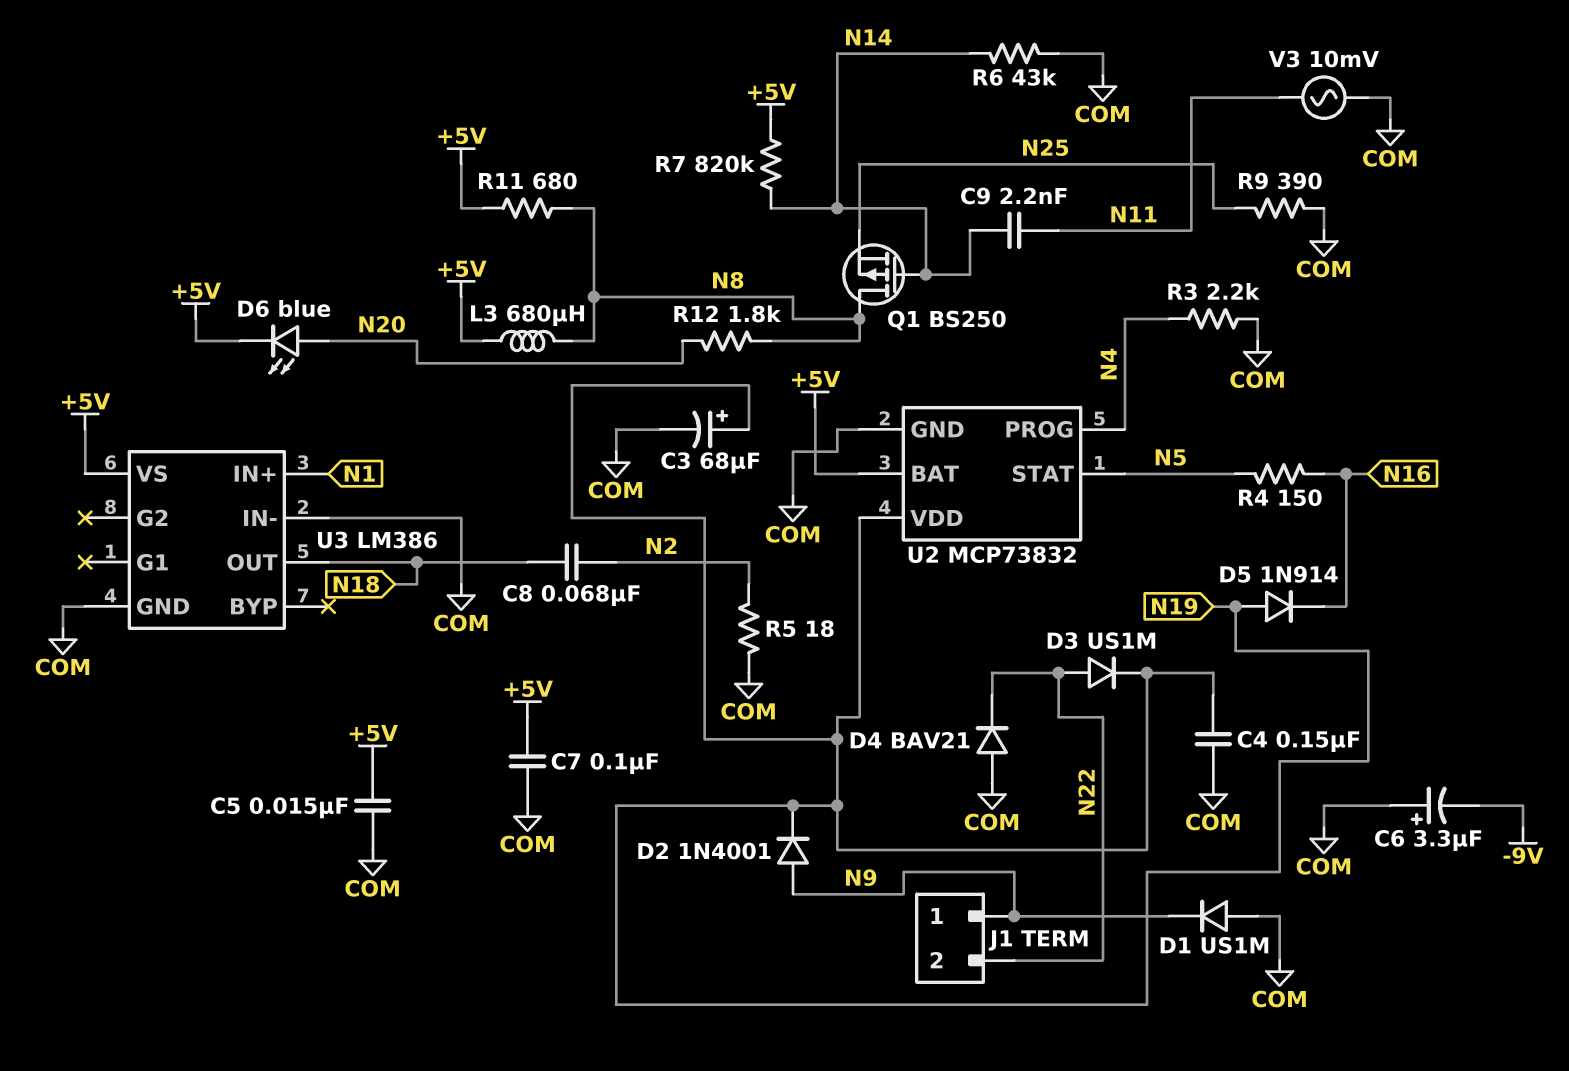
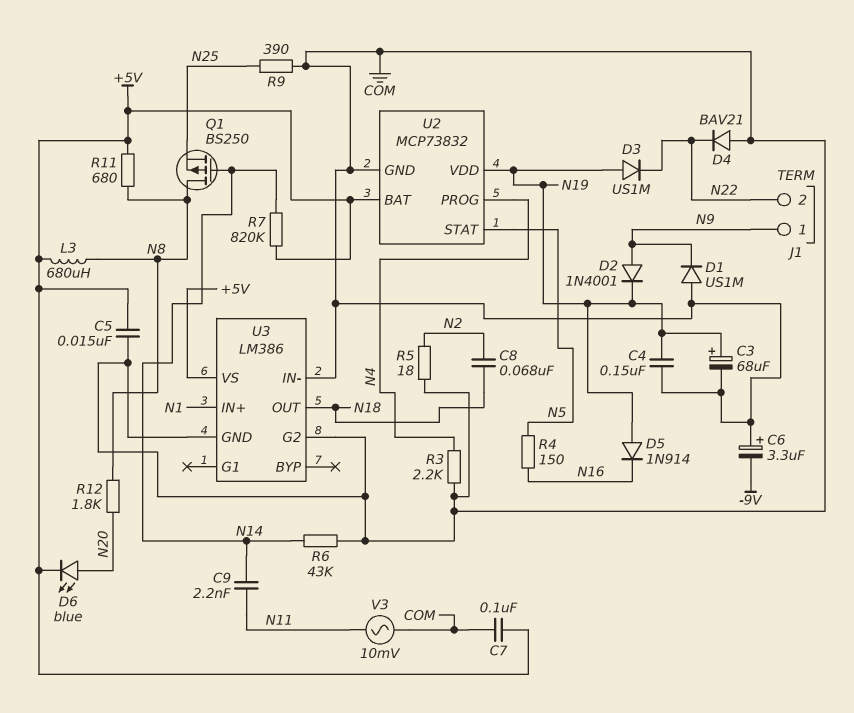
D3: diode US1M (A N22, K N19) -> diode US1M (A N19, K N22)
U3 pin G2: none -> COM

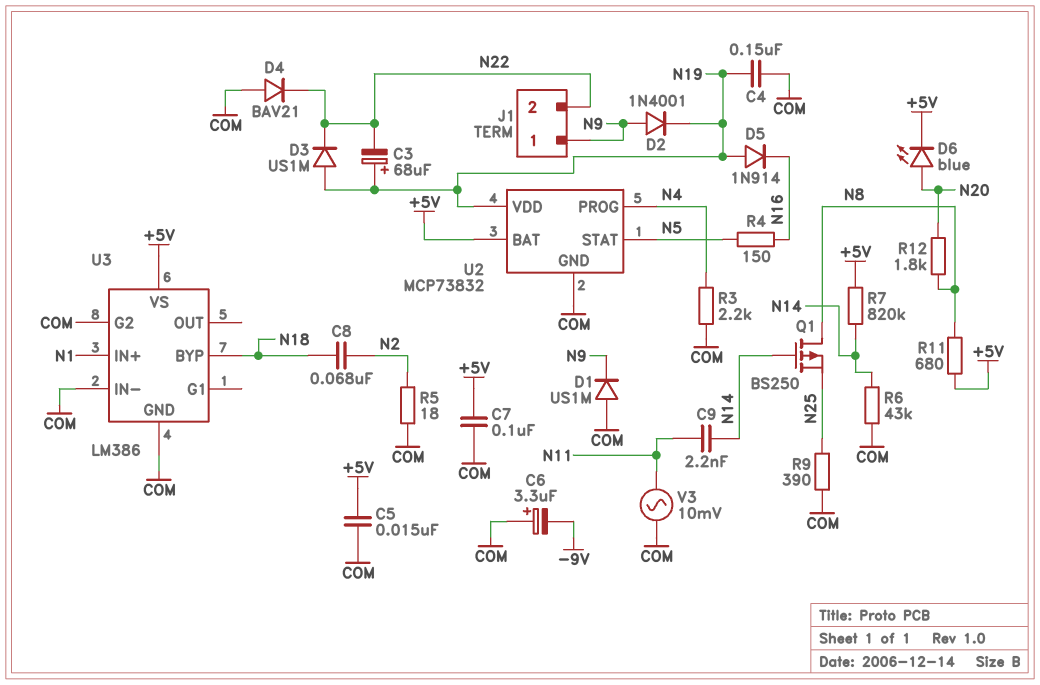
C3: 68uF (plus N19, minus COM) -> 68uF (plus N19, minus N22)
L3: 680uH (+5V, N8) -> none
U3 pin BYP: none -> N18
U3 pin OUT: N18 -> none

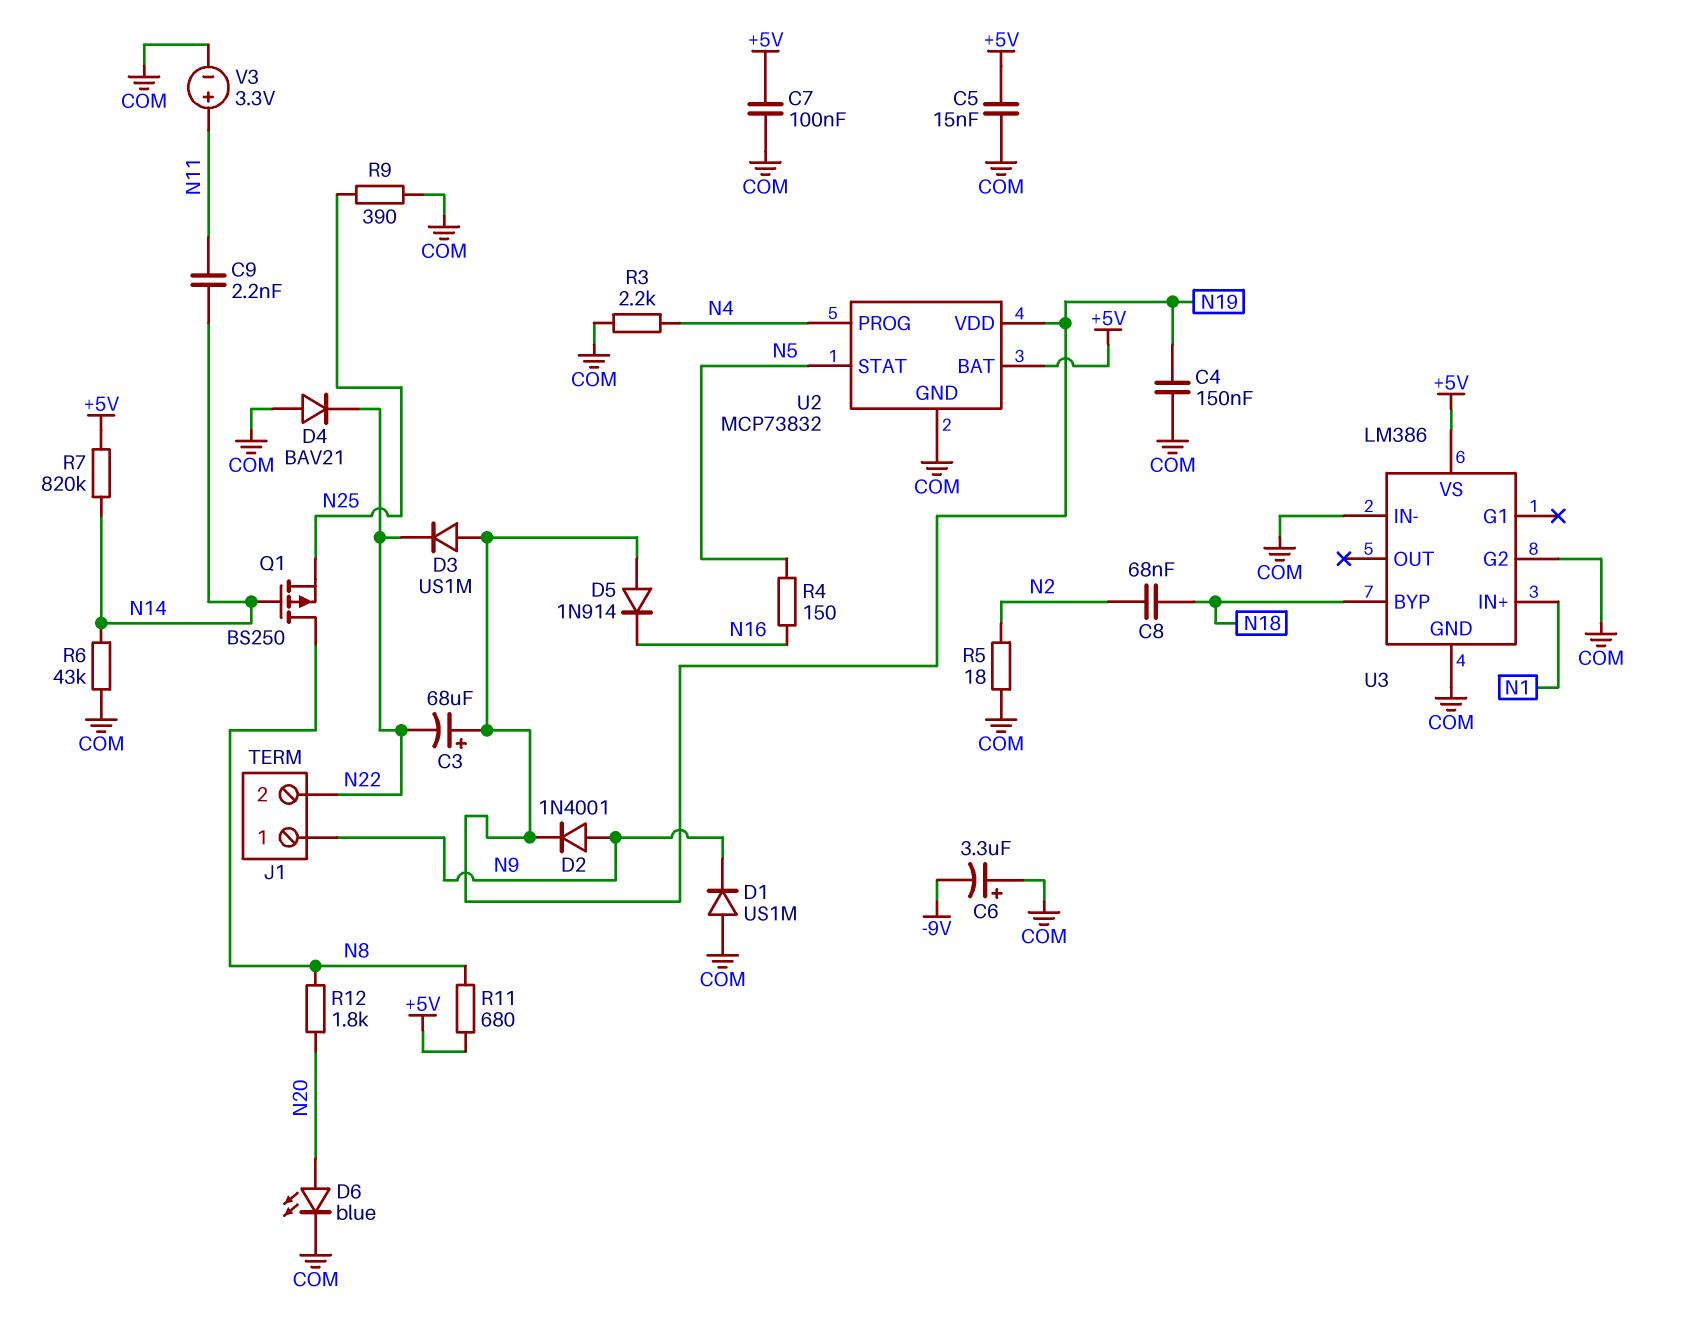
D6: LED blue (A N20, K +5V) -> LED blue (A N20, K COM)
V3: AC 10mV (COM, N11) -> 3.3V (plus N11, minus COM)

